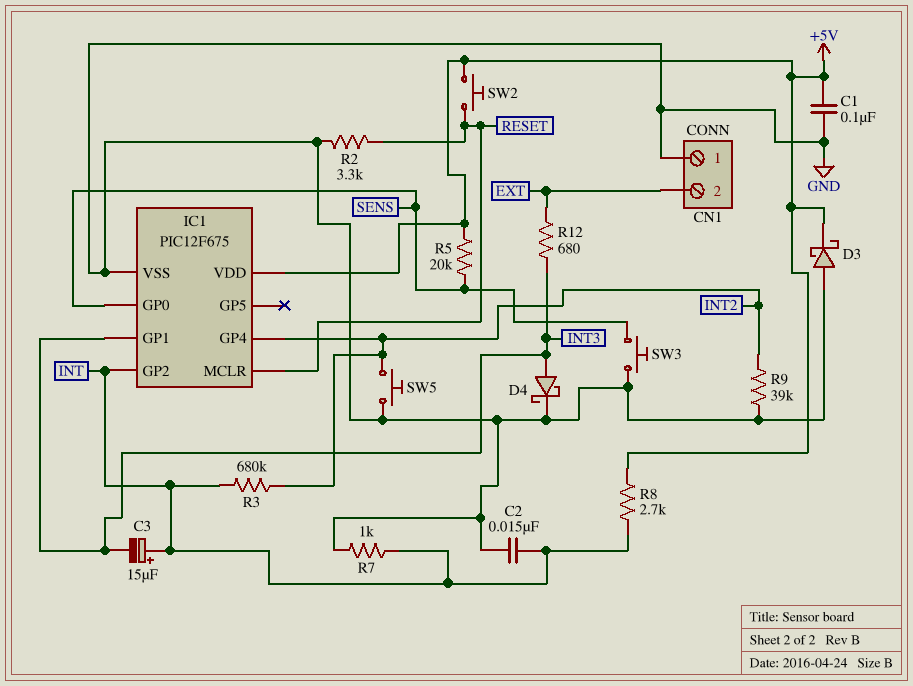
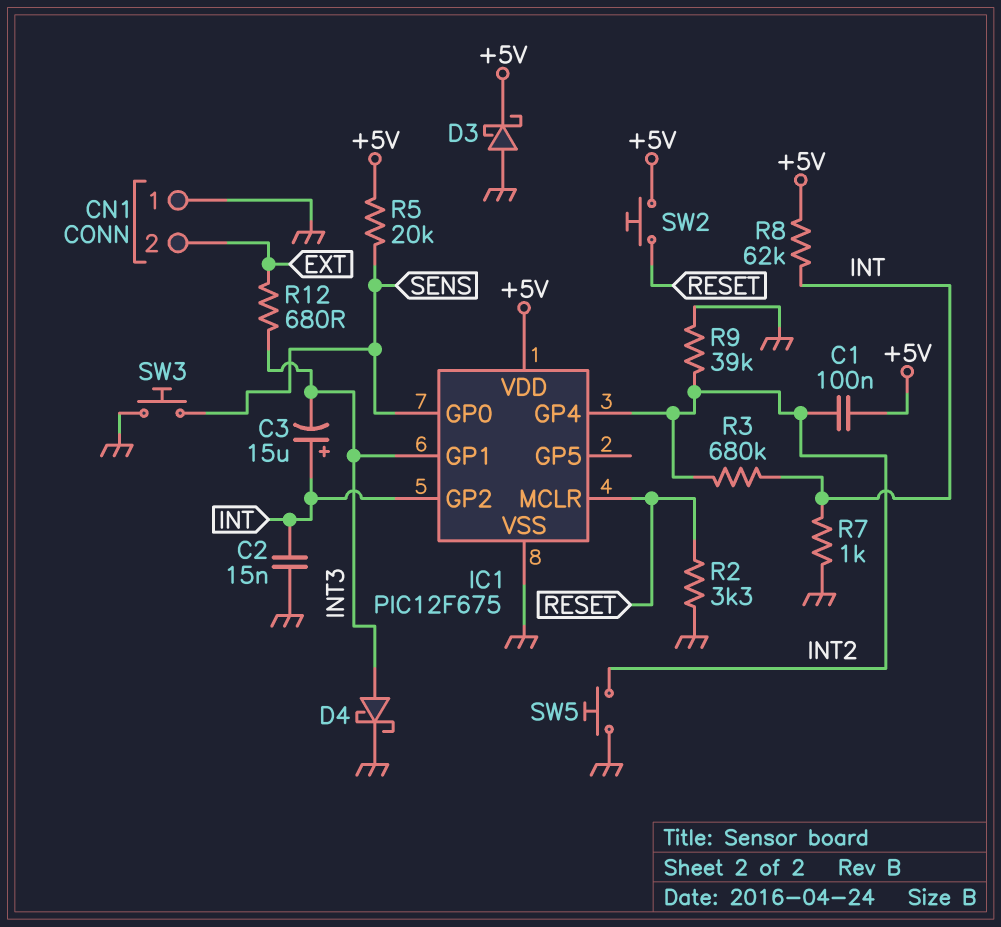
C1: 100nF (+5V, GND) -> 100nF (+5V, INT2)
R8: 2.7k (+5V, INT) -> 62k (+5V, INT)

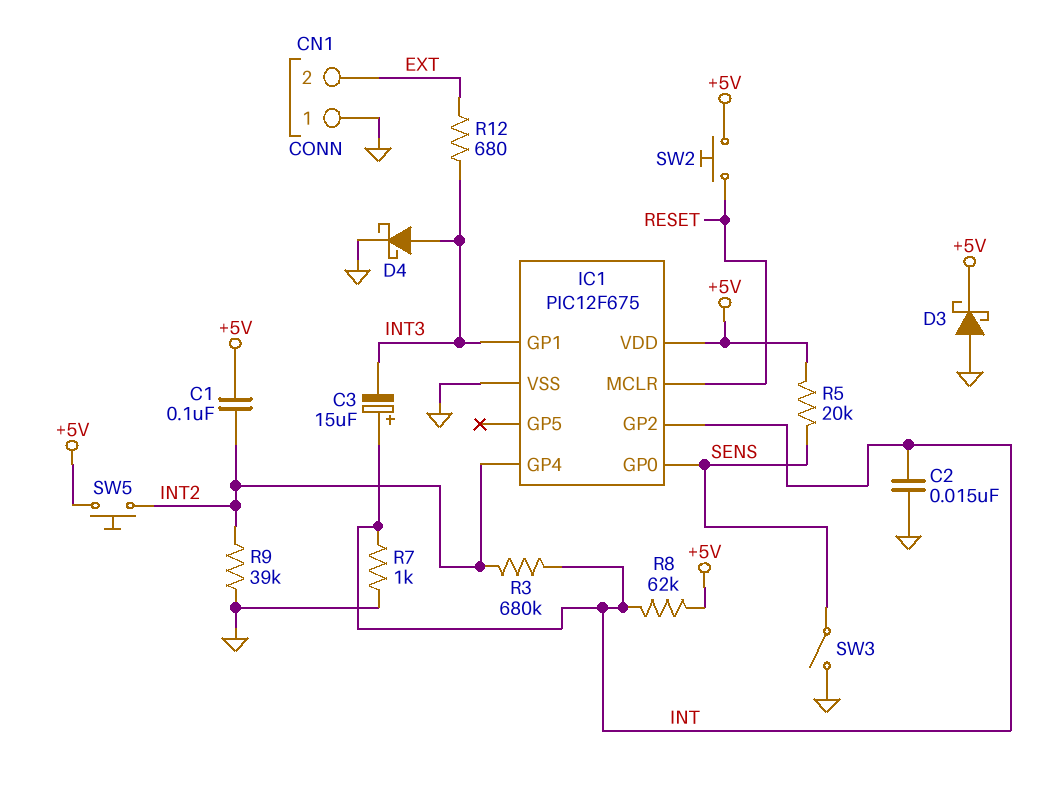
R2: 3.3k (GND, RESET) -> none
SW3: button (GND, SENS) -> switch (GND, SENS)
SW5: button (GND, INT2) -> button (+5V, INT2)

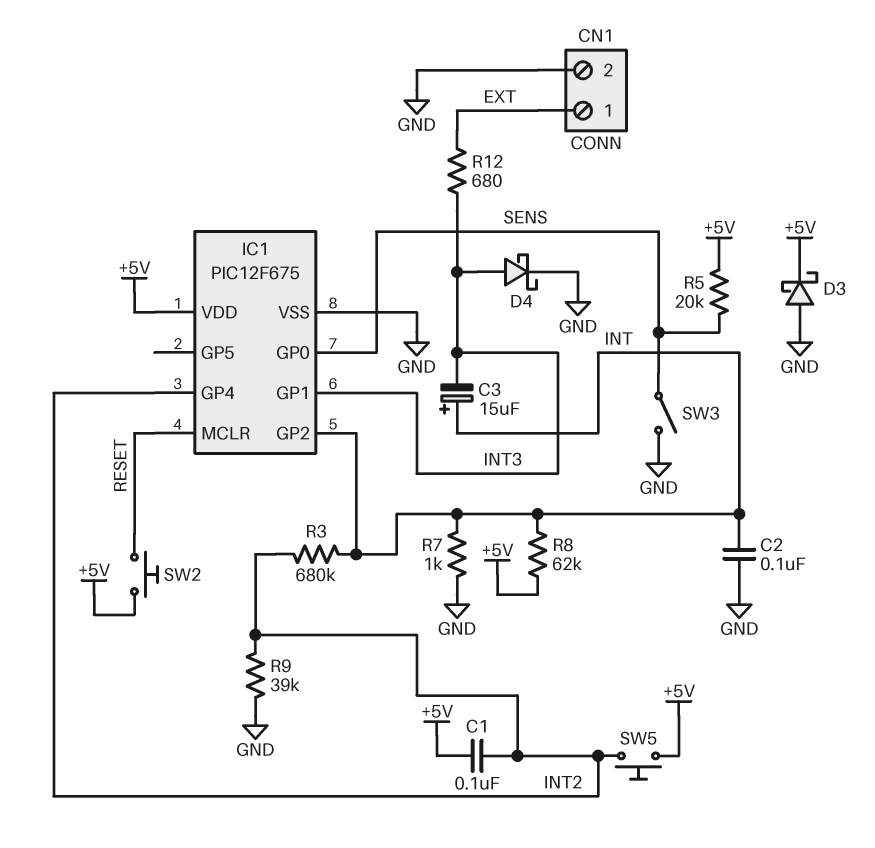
C2: 15nF (GND, INT) -> 100nF (GND, INT)
CN1 pin 1: GND -> EXT
CN1 pin 2: EXT -> GND

